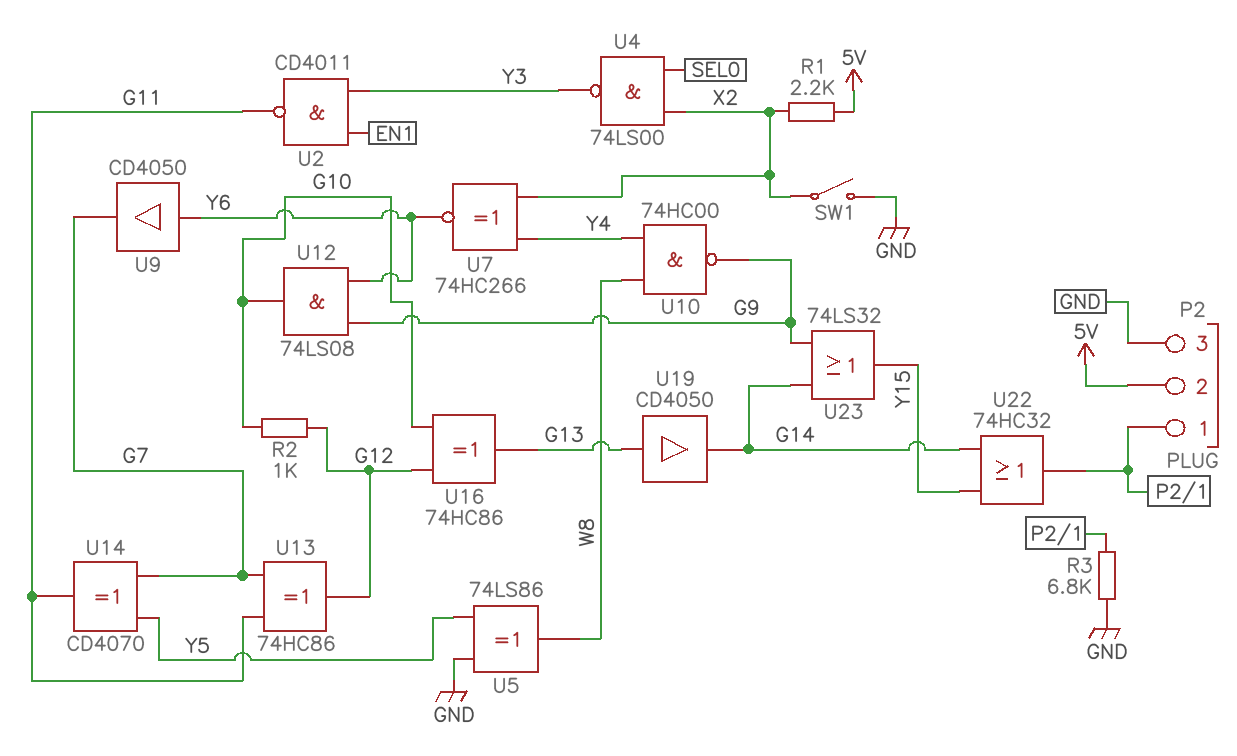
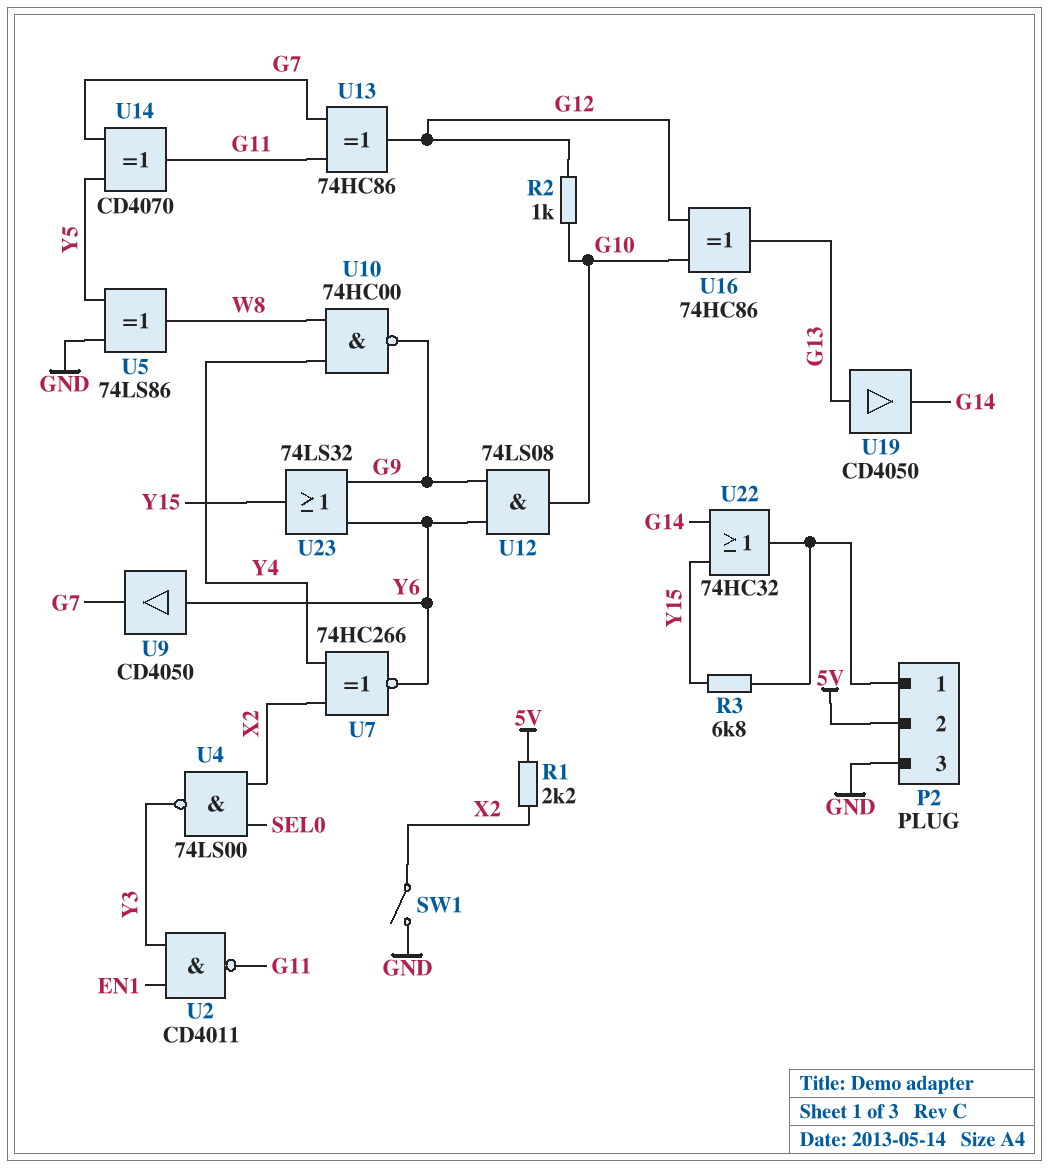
R3: 6.8k (GND, P2/1) -> 6.8k (P2/1, Y15)
U23: OR 74LS32 (in G9, in G14, out Y15) -> OR 74LS32 (in G9, in Y6, out Y15)

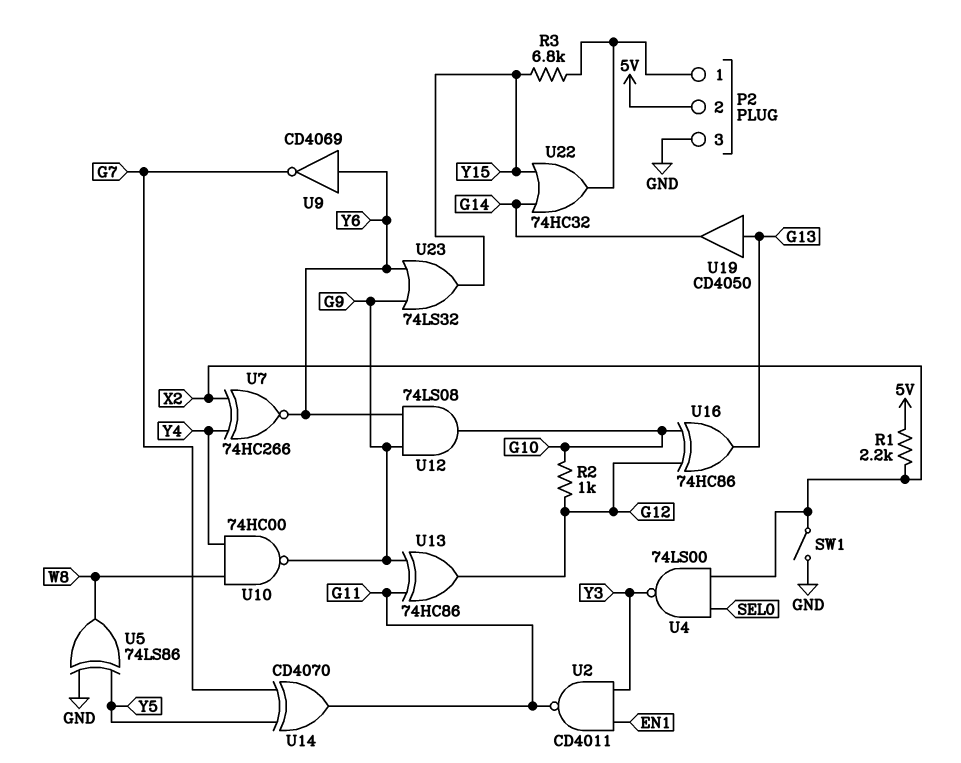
U9: buffer CD4050 (in Y6, out G7) -> NOT CD4069 (in Y6, out G7)
U13: XOR 74HC86 (in G7, in G11, out G12) -> XOR 74HC86 (in G9, in G11, out G12)

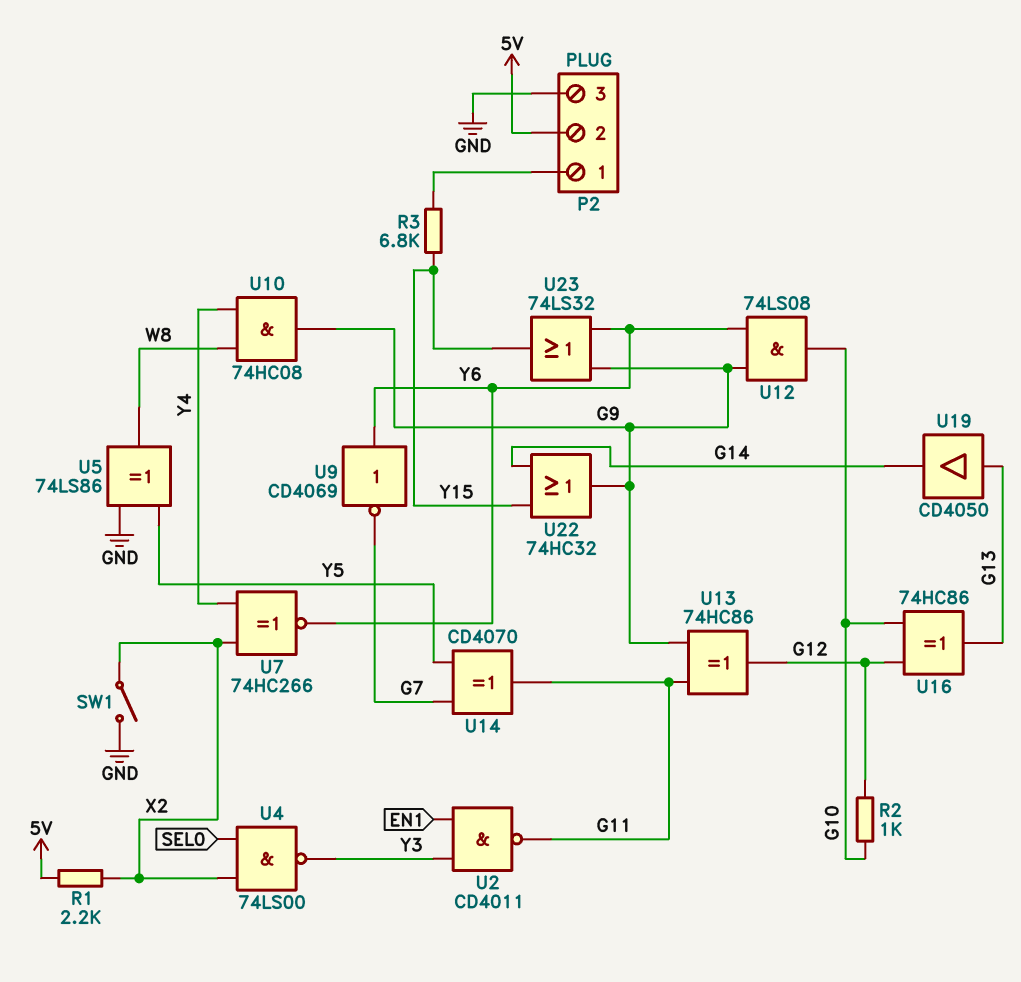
U10: NAND 74HC00 (in W8, in Y4, out G9) -> AND 74HC08 (in W8, in Y4, out G9)
U22: OR 74HC32 (in G14, in Y15, out P2/1) -> OR 74HC32 (in G14, in Y15, out G9)

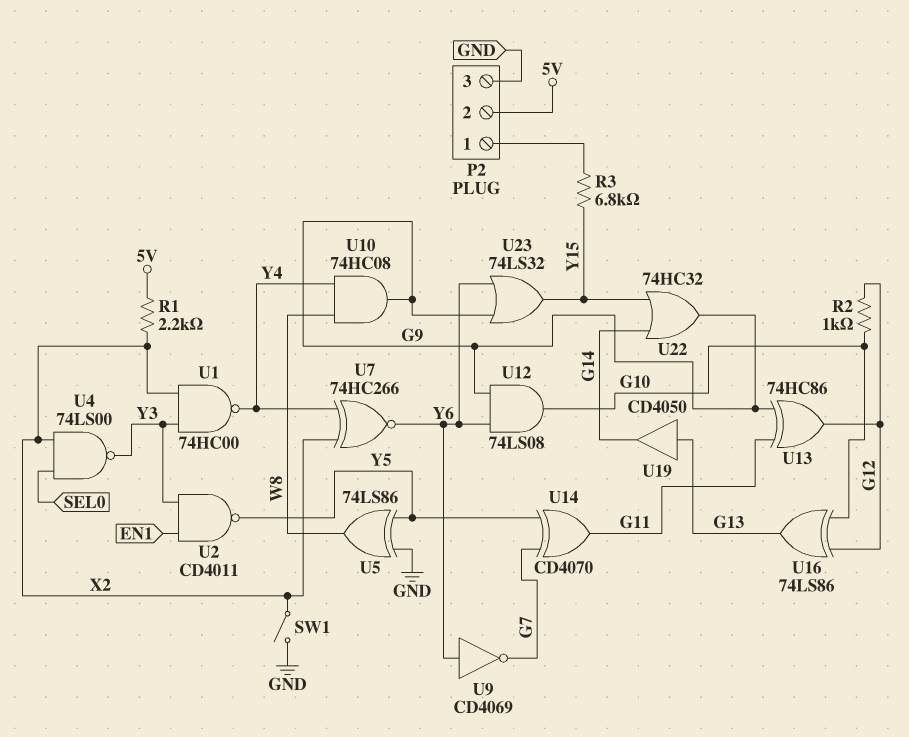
U1: none -> NAND 74HC00 (in X2, in Y3, out Y4)
U2: NAND CD4011 (in EN1, in Y3, out G11) -> NAND CD4011 (in EN1, in Y3, out Y5)
U16: XOR 74HC86 (in G10, in G12, out G13) -> XOR 74LS86 (in G10, in G12, out G13)

